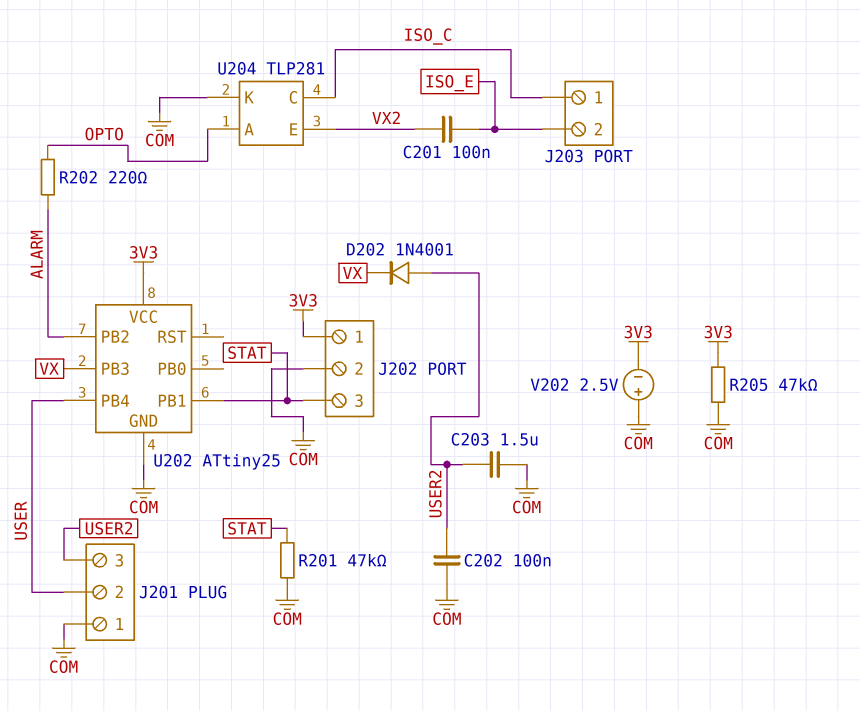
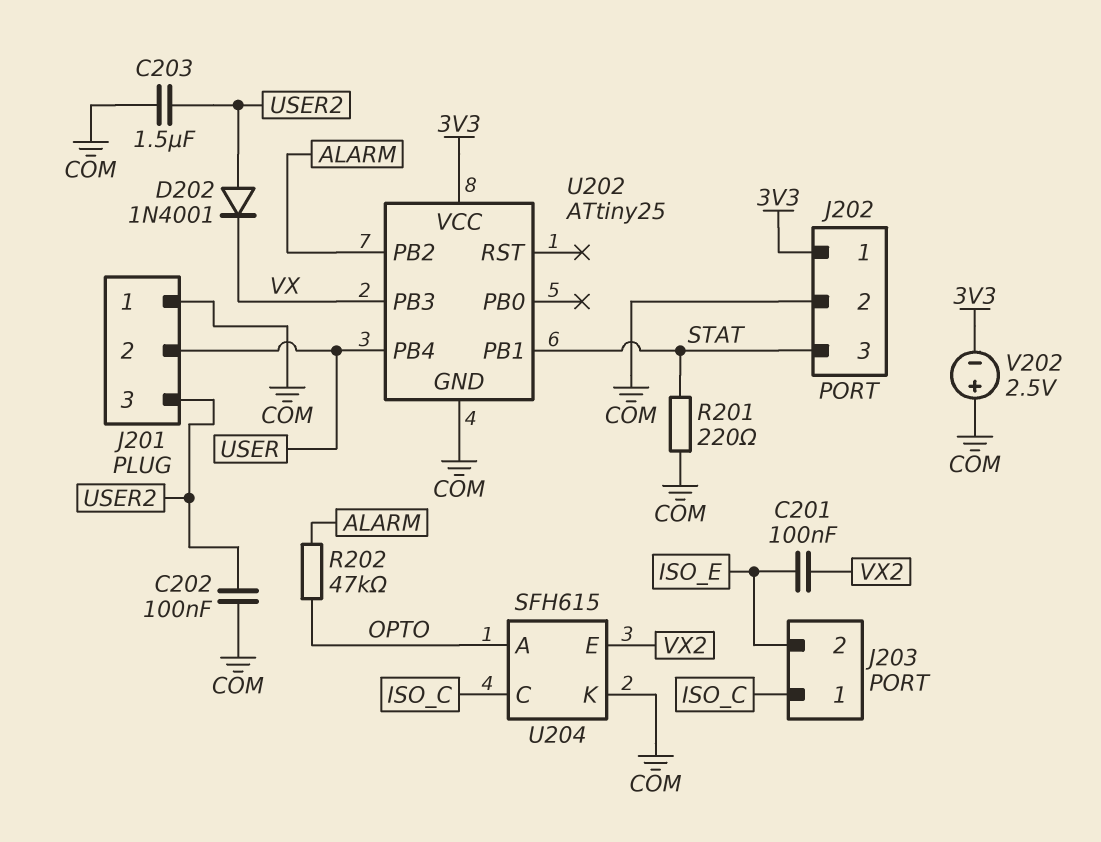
R201: 47k (COM, STAT) -> 220 (COM, STAT)
R202: 220 (ALARM, OPTO) -> 47k (ALARM, OPTO)
R205: 47k (3V3, COM) -> none
U204: TLP281 -> SFH615

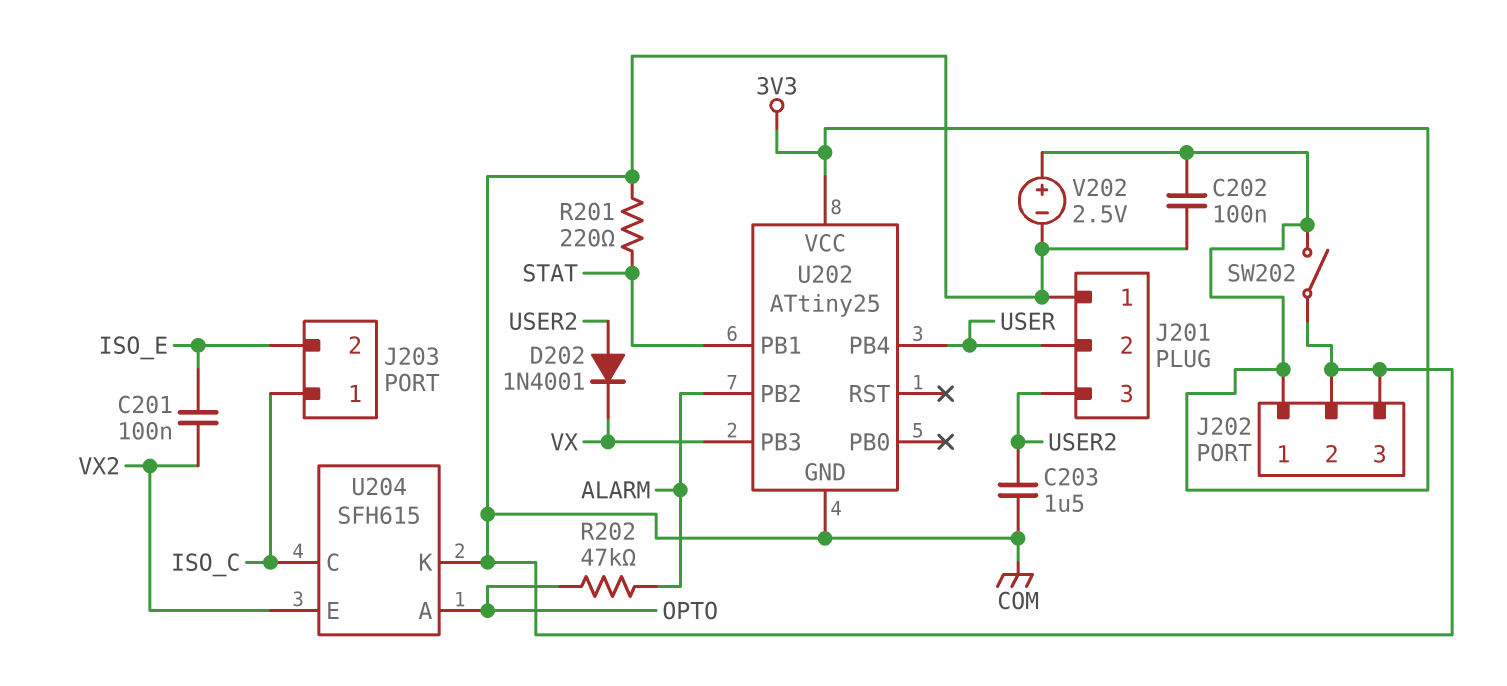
C202: 100nF (COM, USER2) -> 100nF (3V3, COM)
J202 pin 3: STAT -> COM
SW202: none -> switch (3V3, COM)
V202: 2.5V (plus COM, minus 3V3) -> 2.5V (plus 3V3, minus COM)

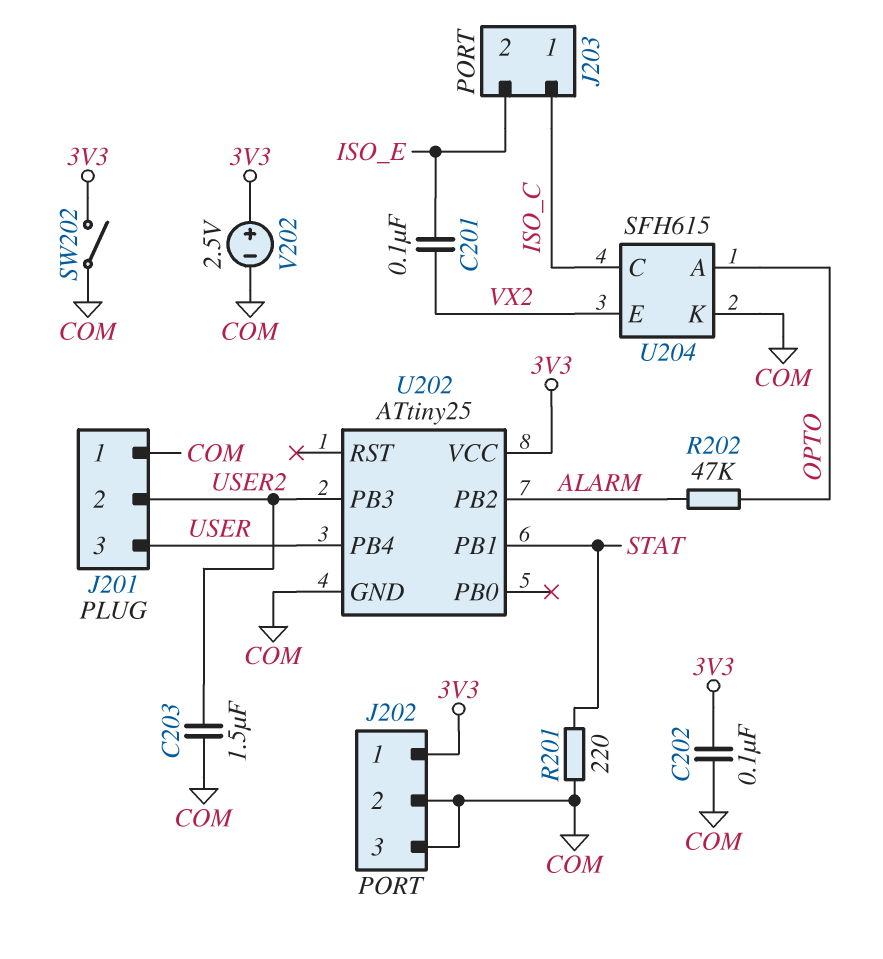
D202: diode 1N4001 (A USER2, K VX) -> none
J201 pin 2: USER -> USER2
J201 pin 3: USER2 -> USER
U202 pin PB3: VX -> USER2

